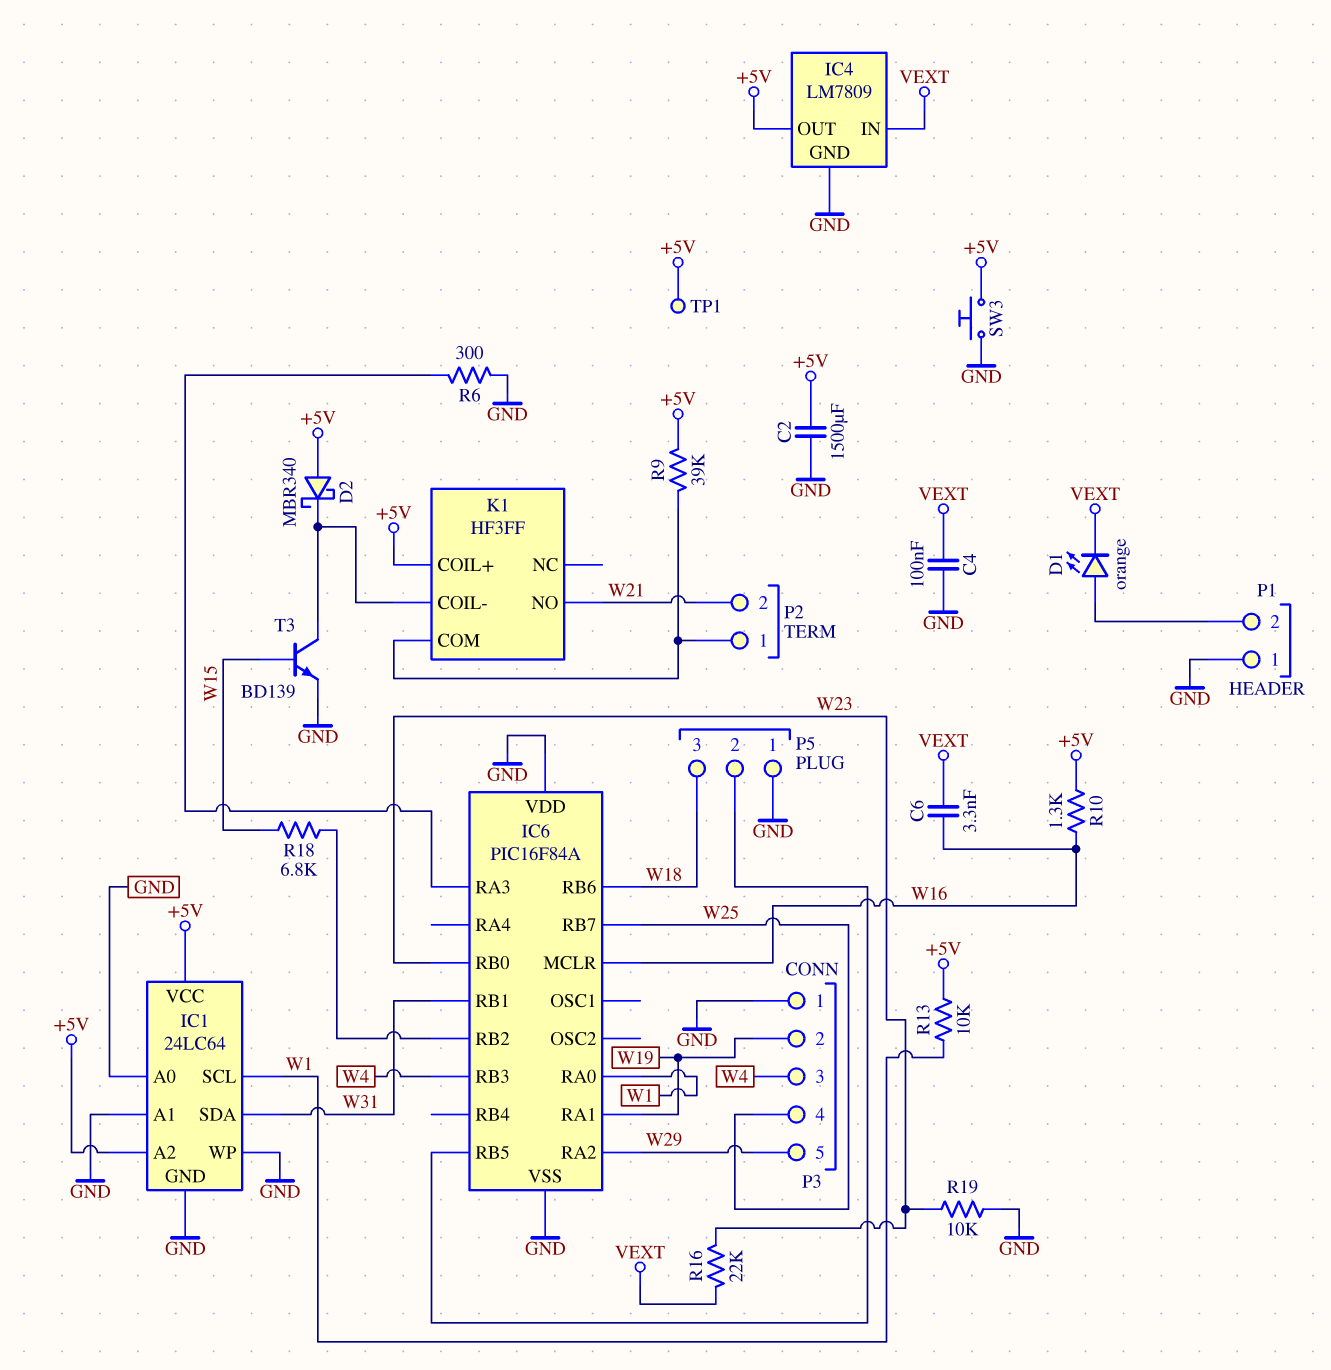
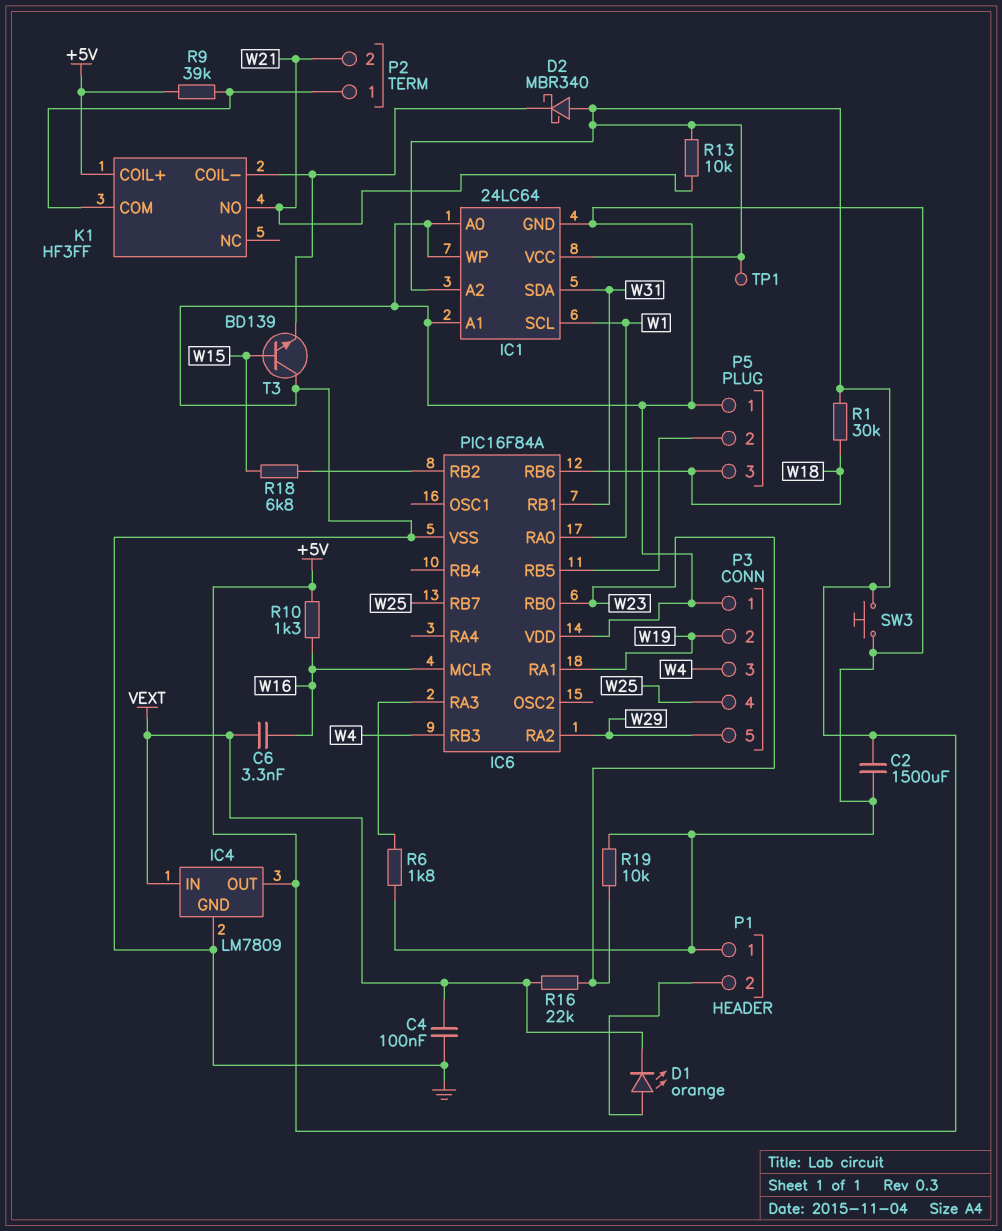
R1: none -> 30k (+5V, W18)
R6: 300 (GND, IC6/RA3) -> 1.8k (GND, IC6/RA3)
R13: 10k (+5V, W1) -> 10k (+5V, W21)
T3: NPN BD139 (B W15, C K1/COIL-, E GND) -> NPN BD139 (B W15, C GND, E K1/COIL-)

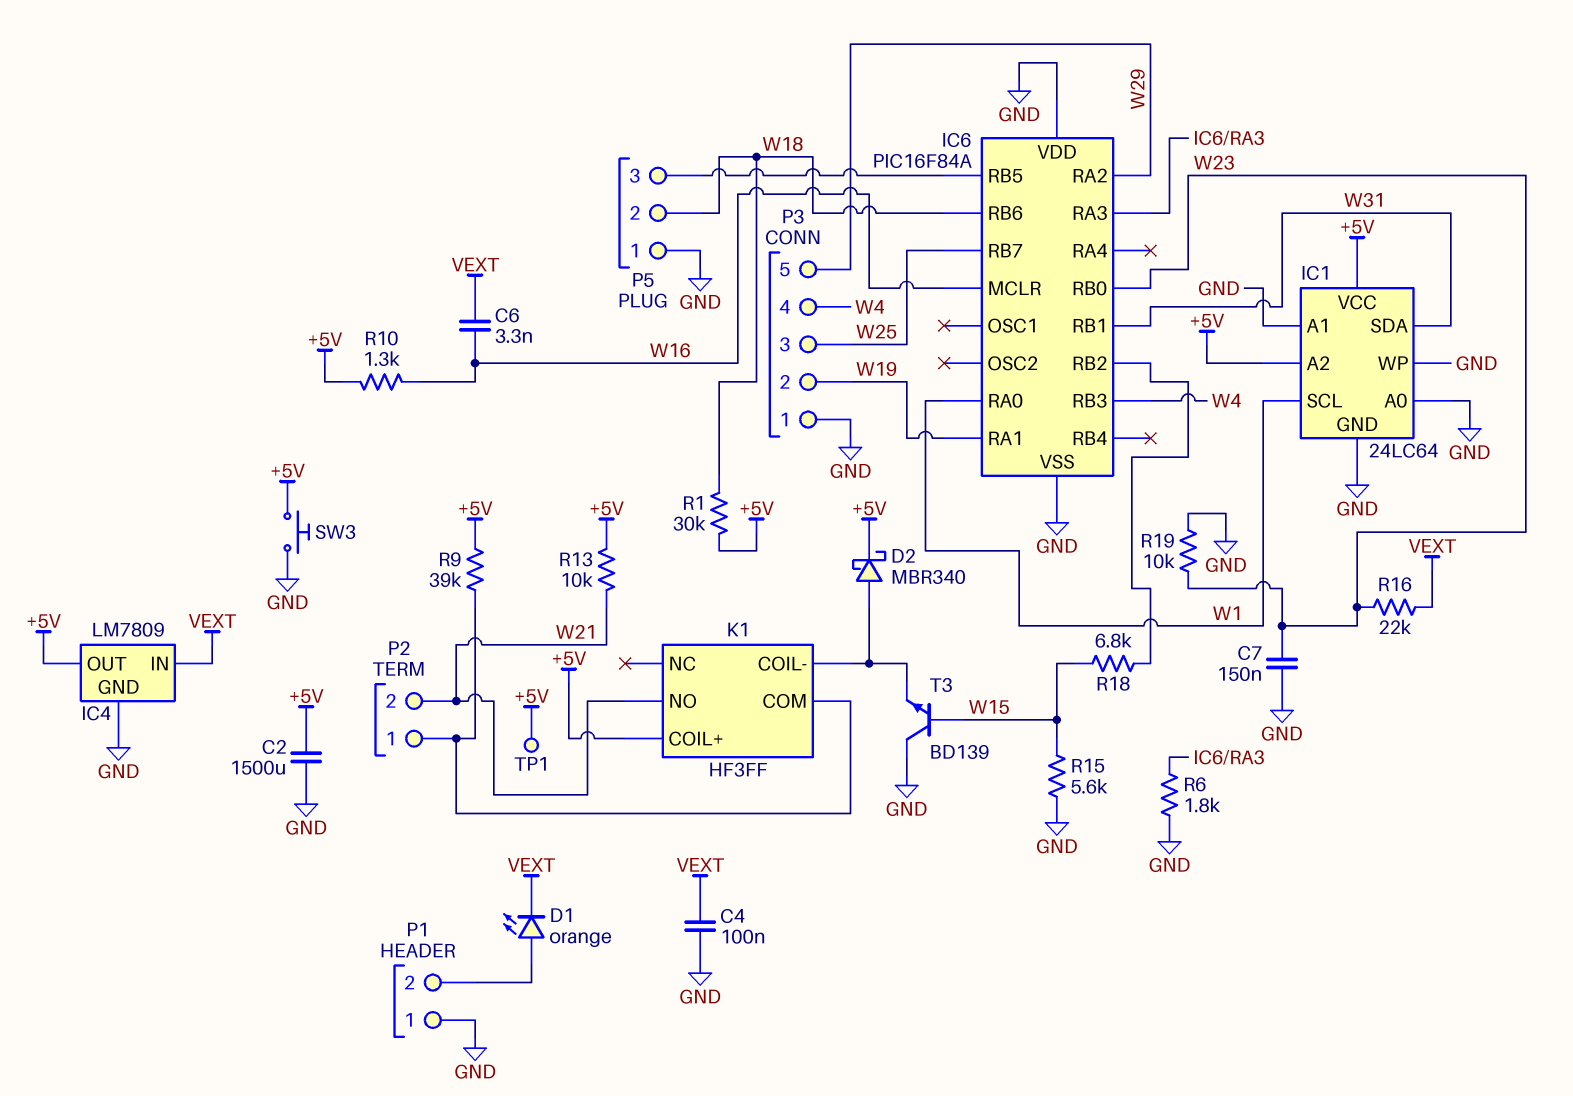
C7: none -> 150nF (GND, W23)
D2: schottky MBR340 (A +5V, K K1/COIL-) -> schottky MBR340 (A K1/COIL-, K +5V)
P3 pin 3: W4 -> W25
P3 pin 4: W25 -> W4
P5 pin 2: IC6/RB5 -> W18
P5 pin 3: W18 -> IC6/RB5
R15: none -> 5.6k (GND, W15)

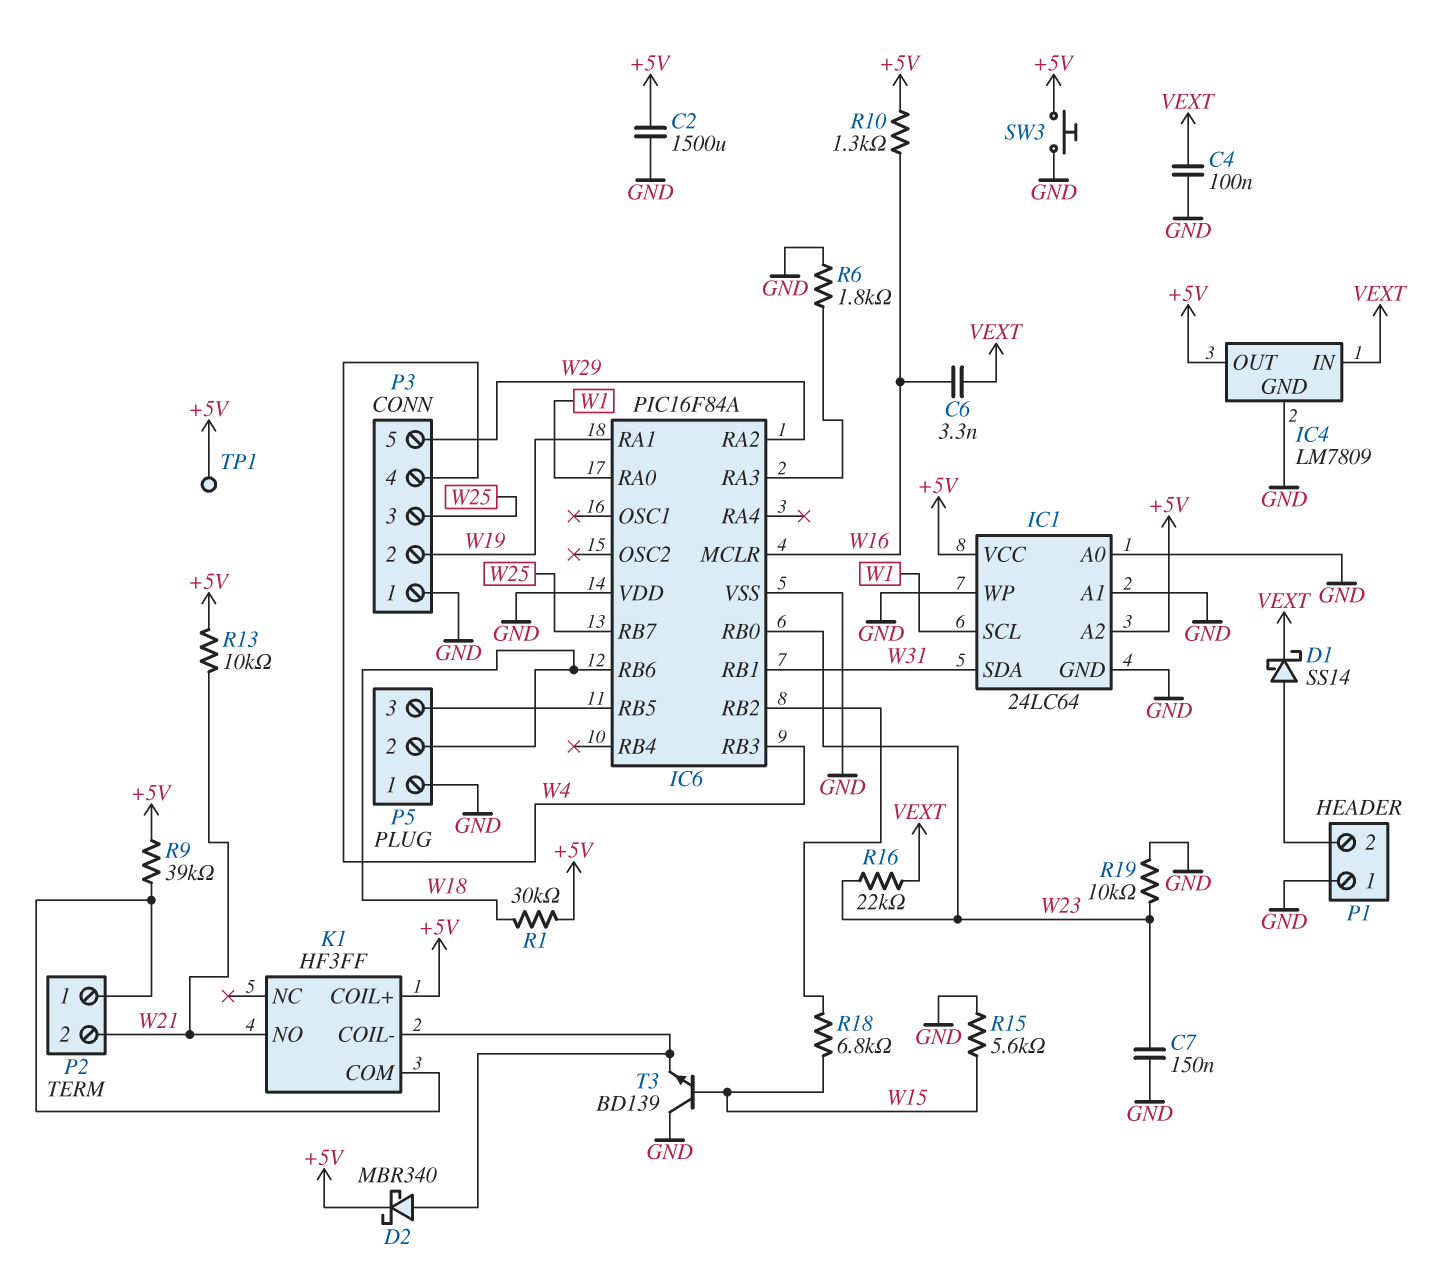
D1: LED orange (A P1/2, K VEXT) -> schottky SS14 (A P1/2, K VEXT)

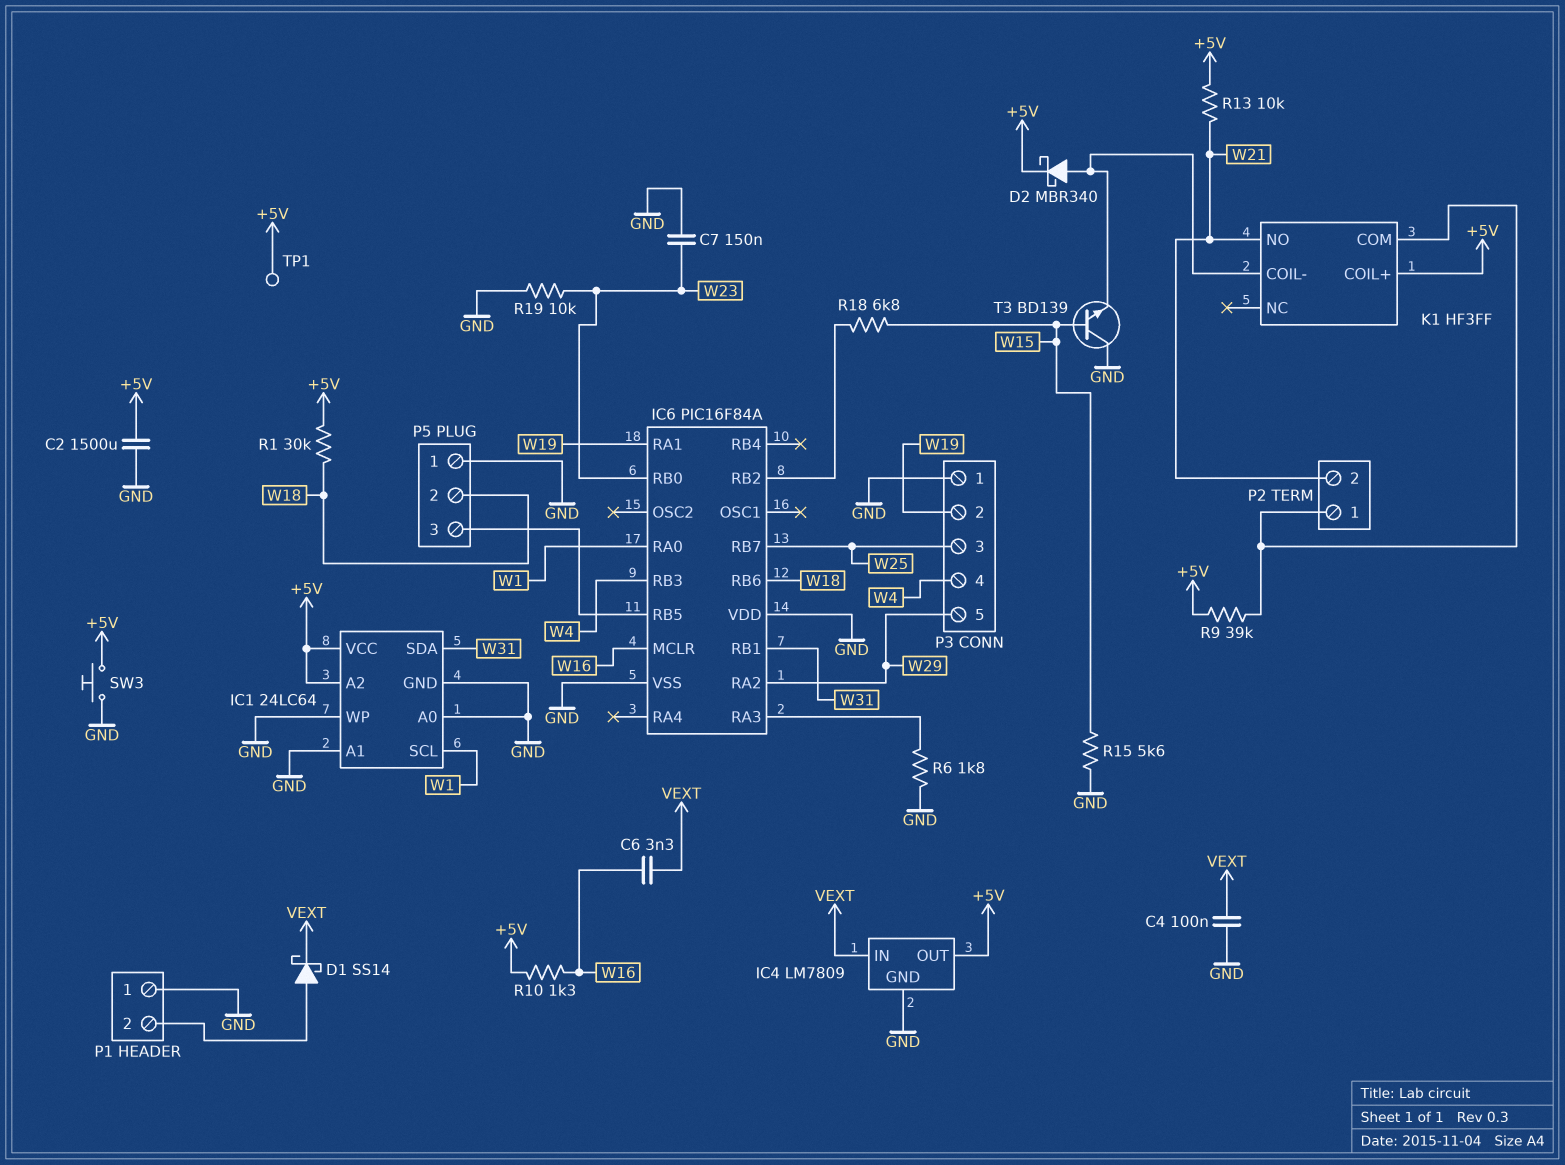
R16: 22k (VEXT, W23) -> none

